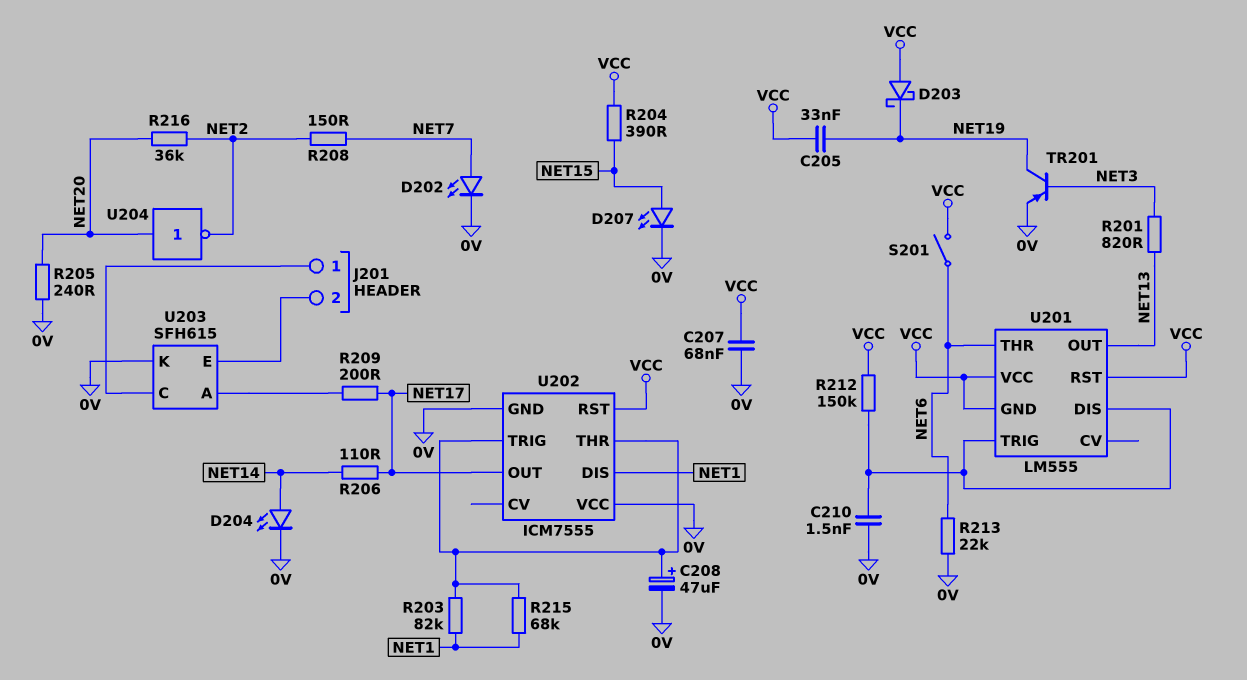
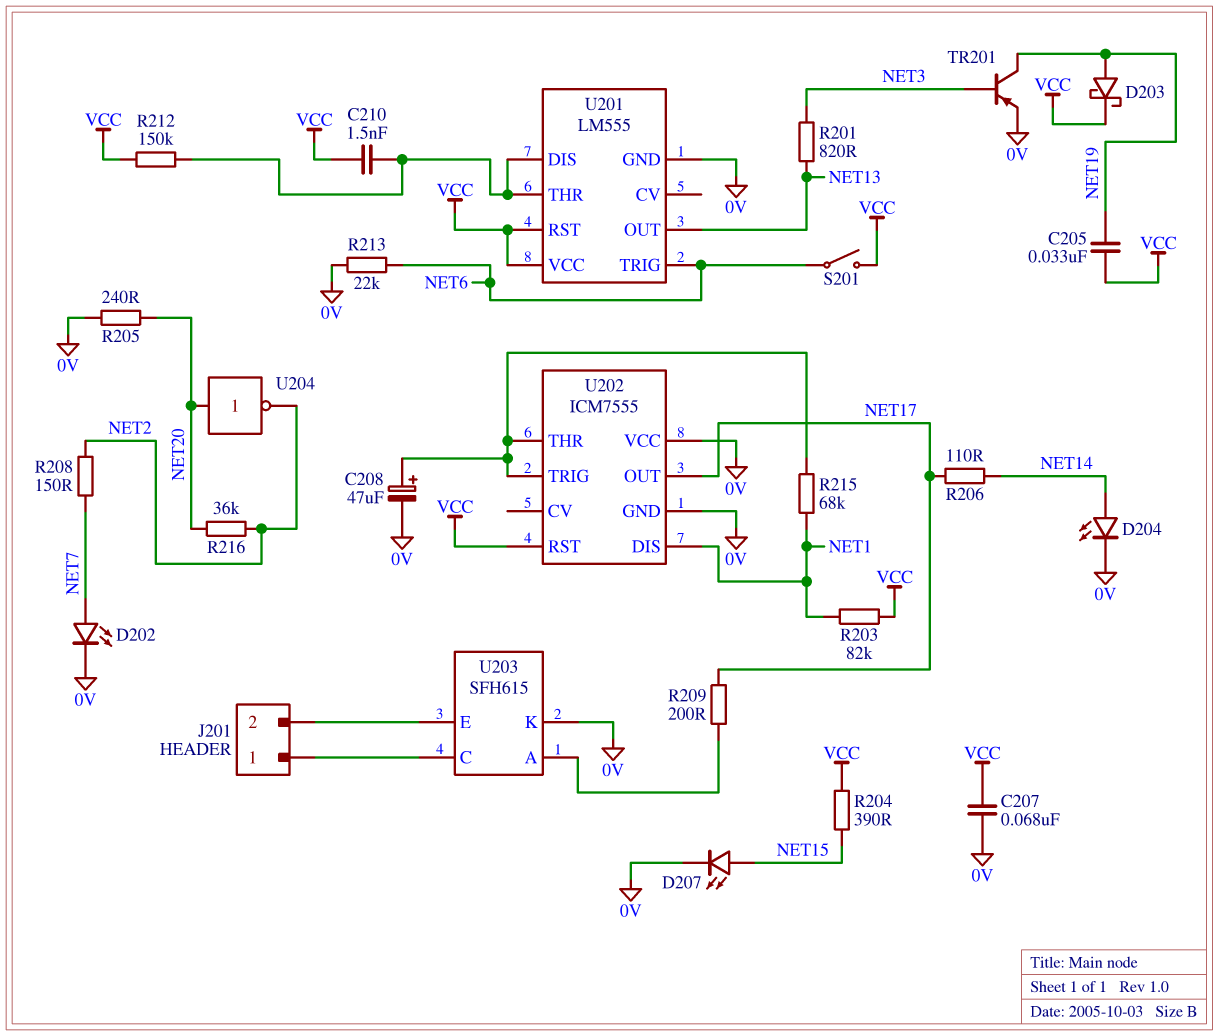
C210: 1.5nF (0V, U201/DIS) -> 1.5nF (U201/DIS, VCC)
D203: schottky (A VCC, K NET19) -> schottky (A NET19, K VCC)
R203: 82k (NET1, U202/THR) -> 82k (NET1, VCC)
U201 pin GND: VCC -> 0V
U201 pin THR: NET6 -> U201/DIS
U201 pin TRIG: U201/DIS -> NET6

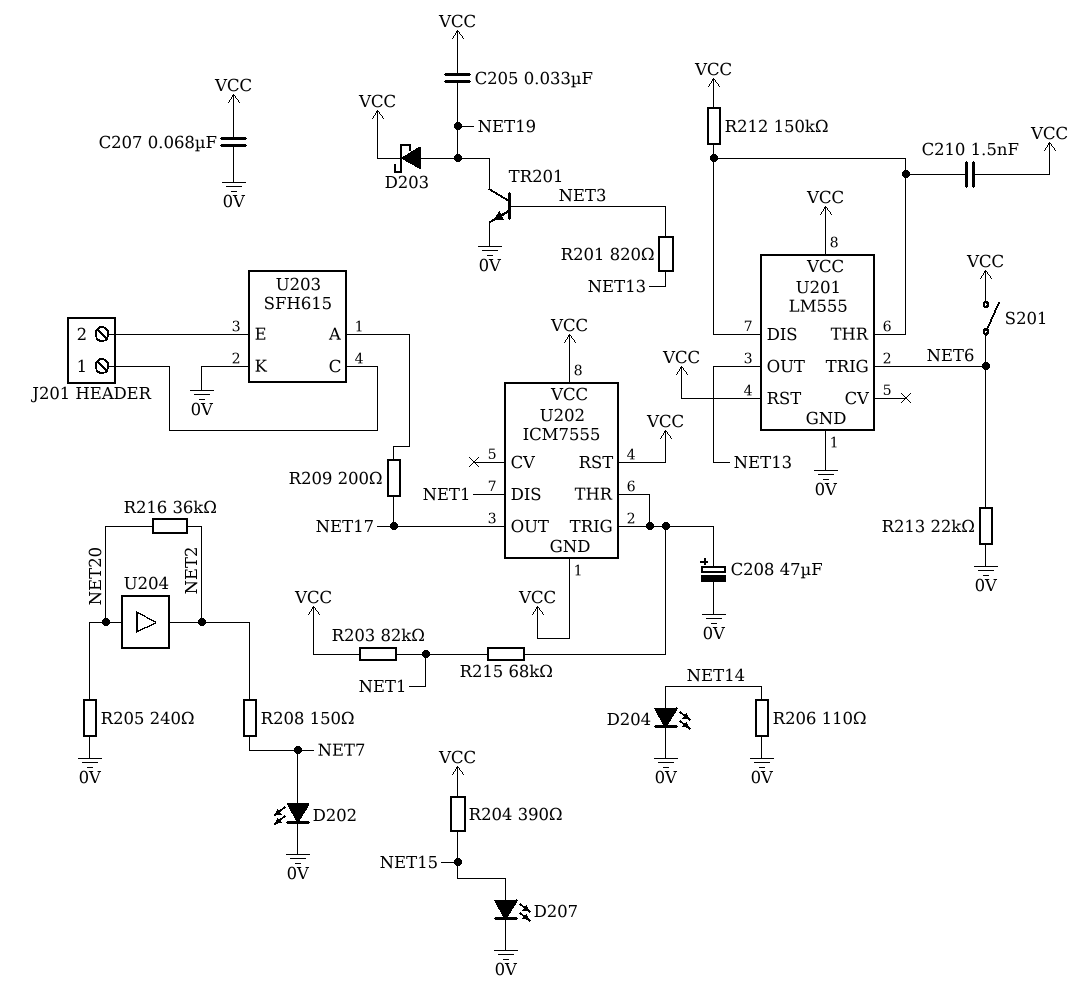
R206: 110 (NET14, NET17) -> 110 (0V, NET14)
TR201: PNP (B NET3, C NET19, E 0V) -> NPN (B NET3, C NET19, E 0V)
U202 pin GND: 0V -> VCC
U202 pin VCC: 0V -> VCC
U204: NOT (in NET20, out NET2) -> buffer (in NET20, out NET2)

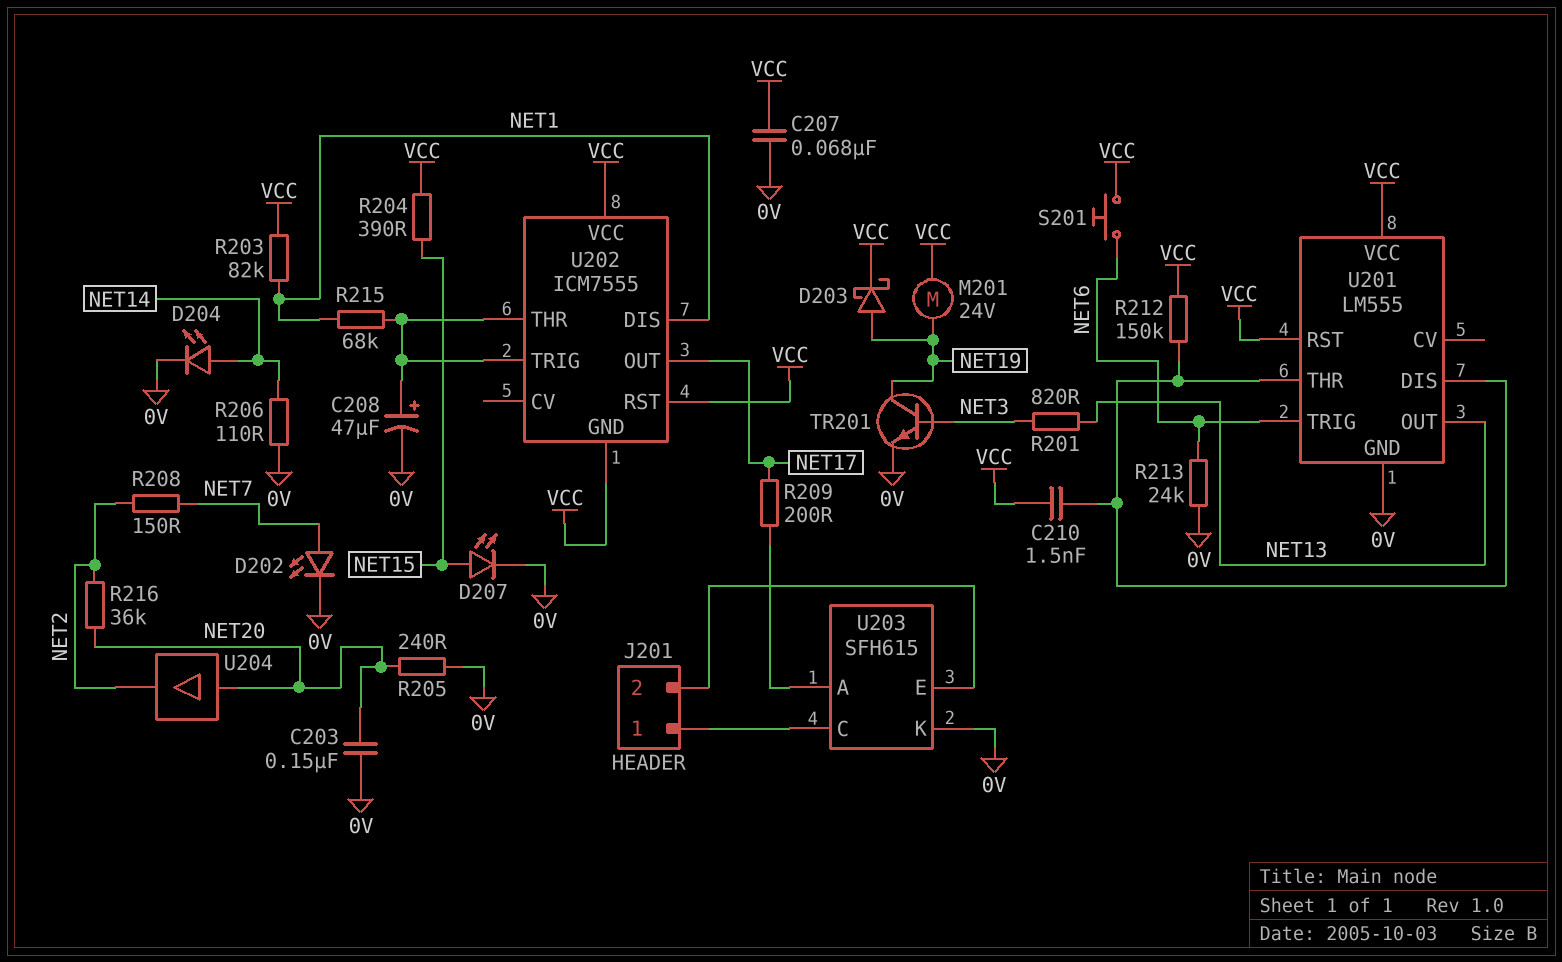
C203: none -> 150nF (0V, NET20)
C205: 33nF (NET19, VCC) -> none
M201: none -> motor 24V (NET19, VCC)
R213: 22k (0V, NET6) -> 24k (0V, NET6)
S201: switch (NET6, VCC) -> button (NET6, VCC)

